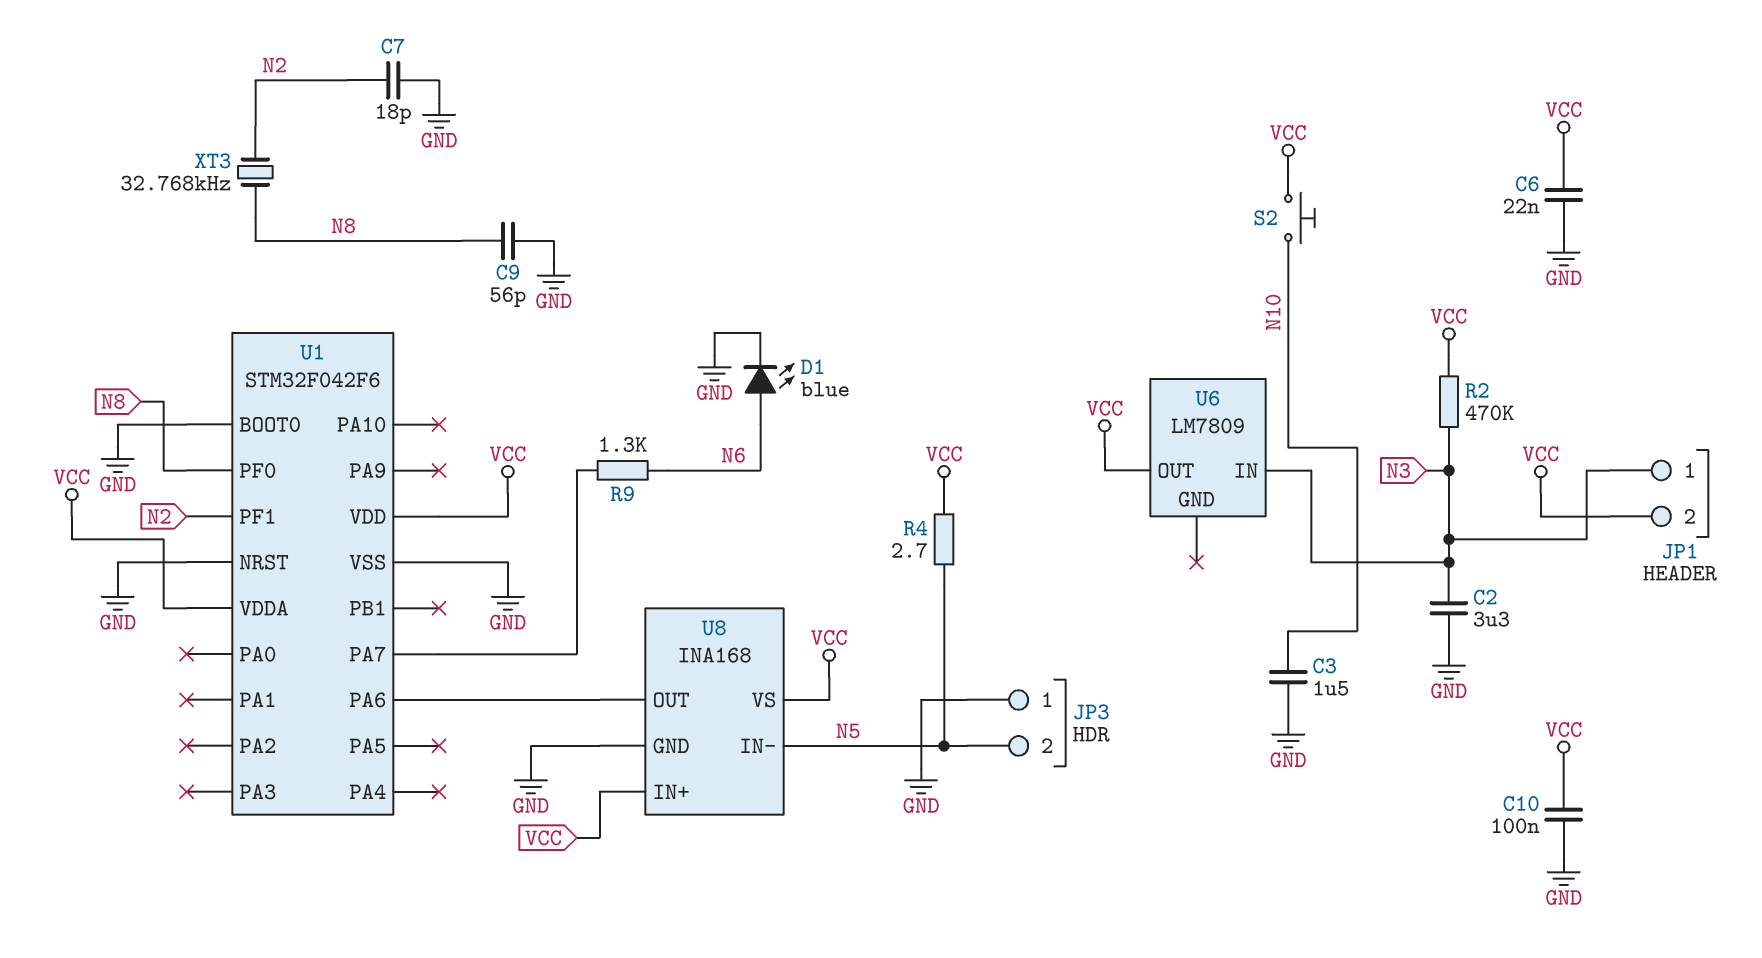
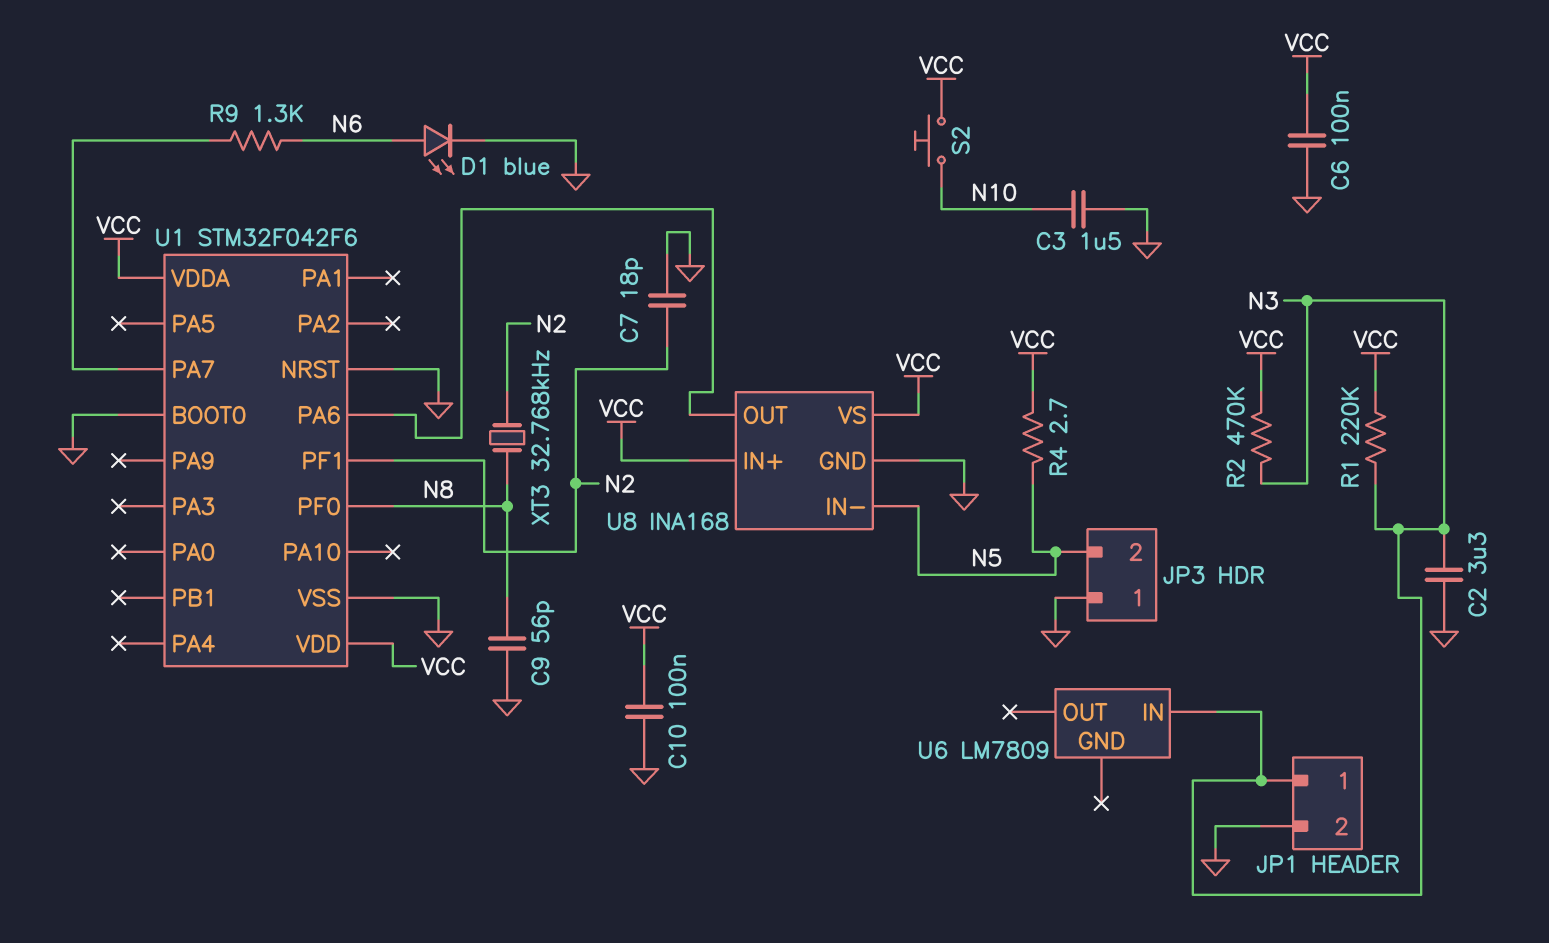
C6: 22nF (GND, VCC) -> 100nF (GND, VCC)
JP1 pin 2: VCC -> GND
R1: none -> 220k (N3, VCC)
U6 pin OUT: VCC -> none

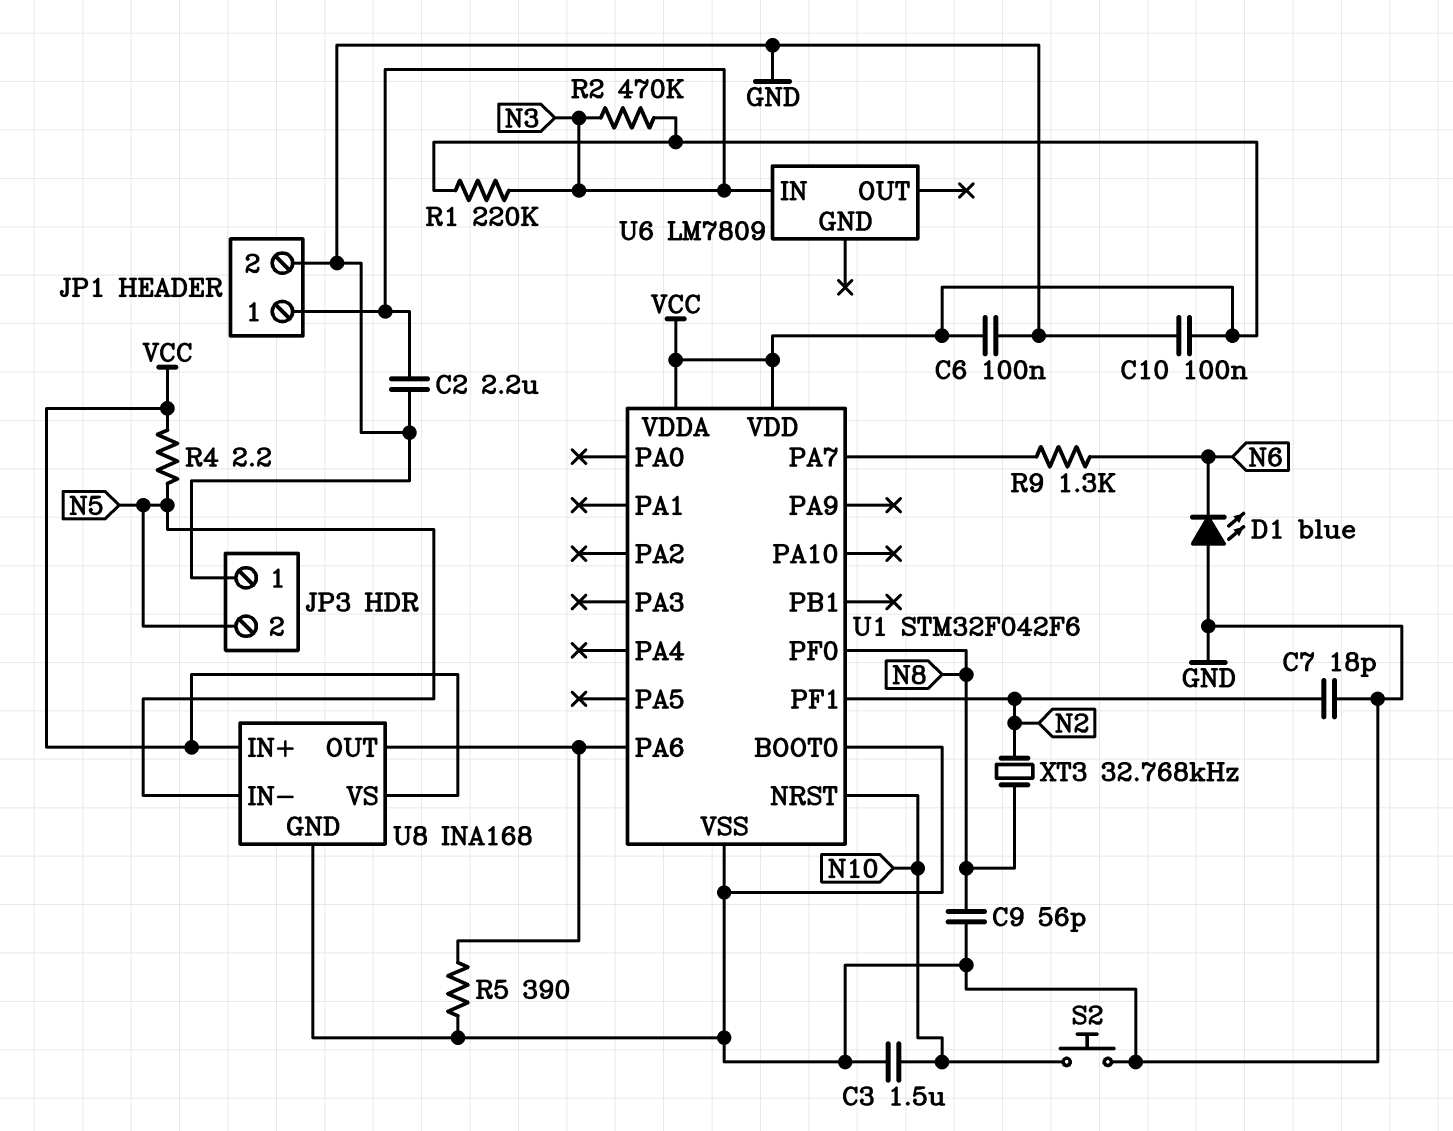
C2: 3.3uF (GND, N3) -> 2.2uF (GND, N3)
D1: LED blue (A N6, K GND) -> LED blue (A GND, K N6)
R4: 2.7 (N5, VCC) -> 2.2 (N5, VCC)
R5: none -> 390 (GND, U1/PA6)
S2: button (N10, VCC) -> button (GND, N10)
U1 pin NRST: GND -> N10

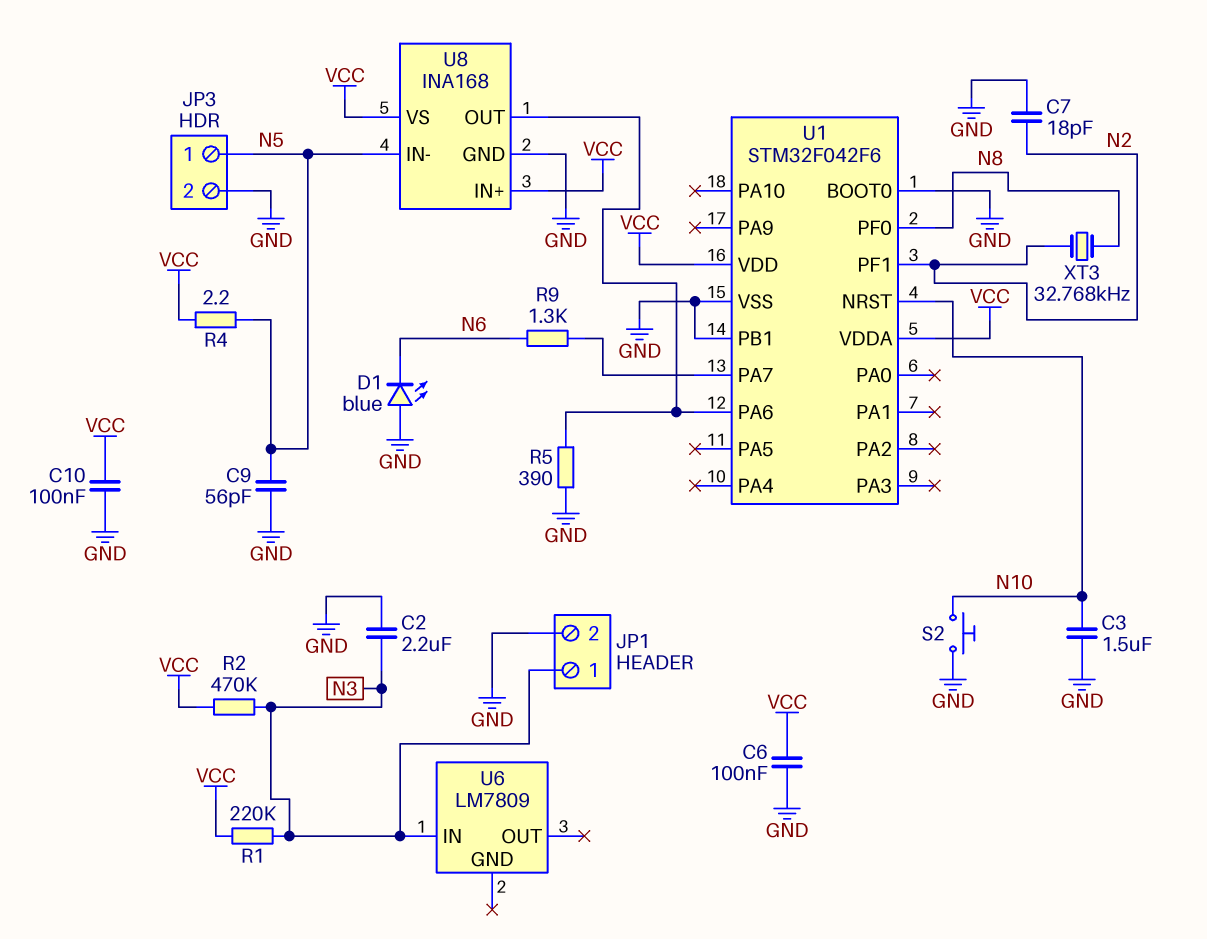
C9: 56pF (GND, N8) -> 56pF (GND, N5)
JP3 pin 1: GND -> N5
JP3 pin 2: N5 -> GND
U1 pin PB1: none -> GND

